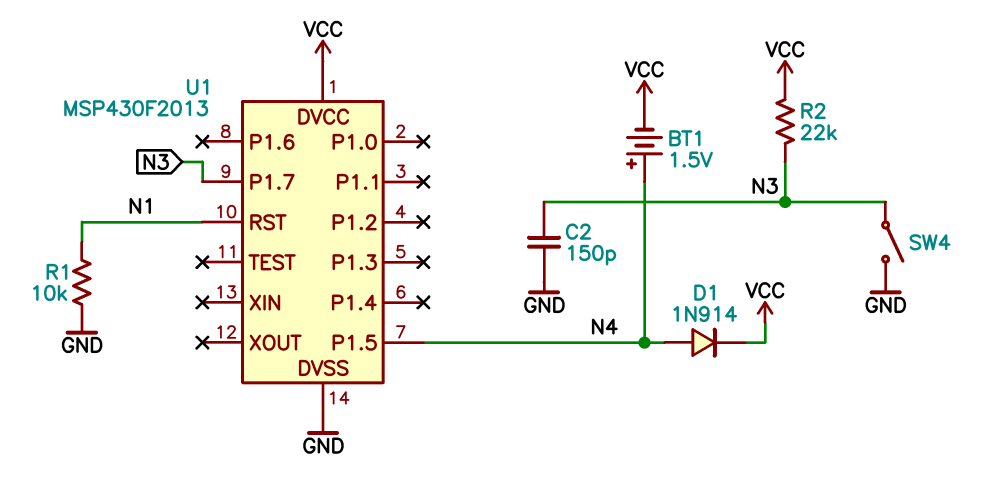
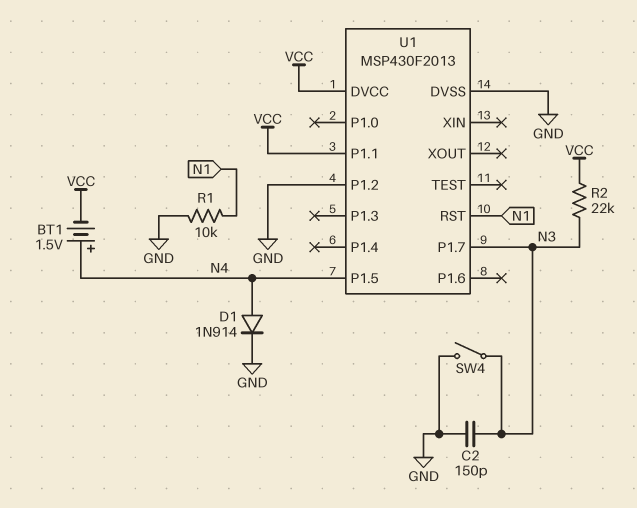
D1: diode 1N914 (A N4, K VCC) -> diode 1N914 (A N4, K GND)
U1 pin P1.1: none -> VCC
U1 pin P1.2: none -> GND

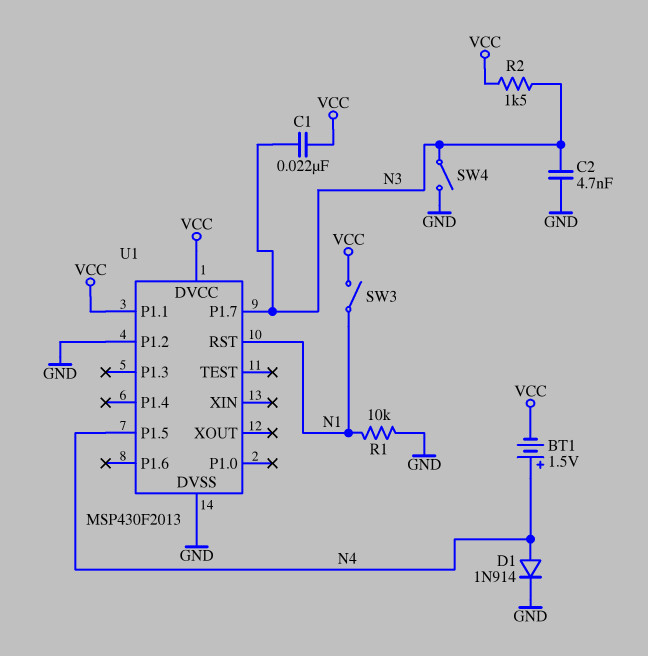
C1: none -> 22nF (N3, VCC)
C2: 150pF (GND, N3) -> 4.7nF (GND, N3)
R2: 22k (N3, VCC) -> 1.5k (N3, VCC)
SW3: none -> switch (N1, VCC)

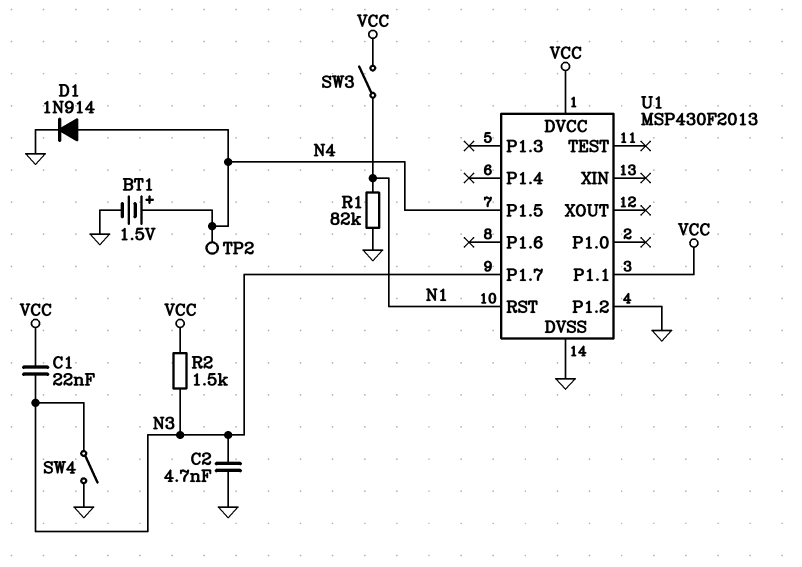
BT1: 1.5V (plus N4, minus VCC) -> 1.5V (plus N4, minus GND)
R1: 10k (GND, N1) -> 82k (GND, N1)
TP2: none -> test point (N4)

